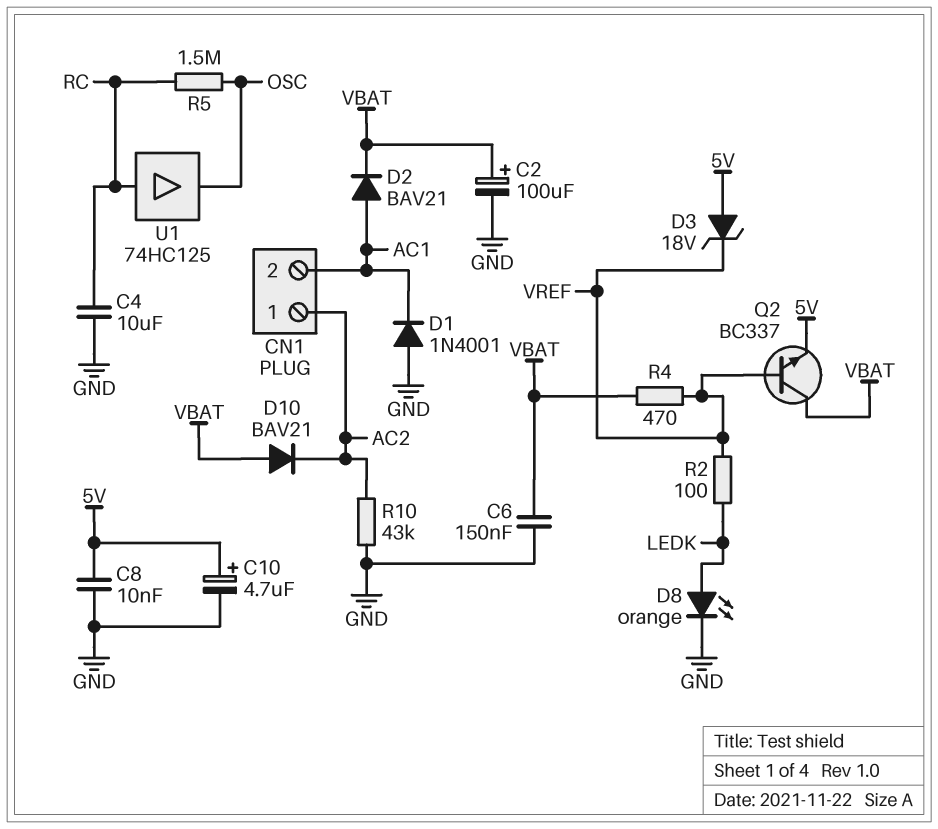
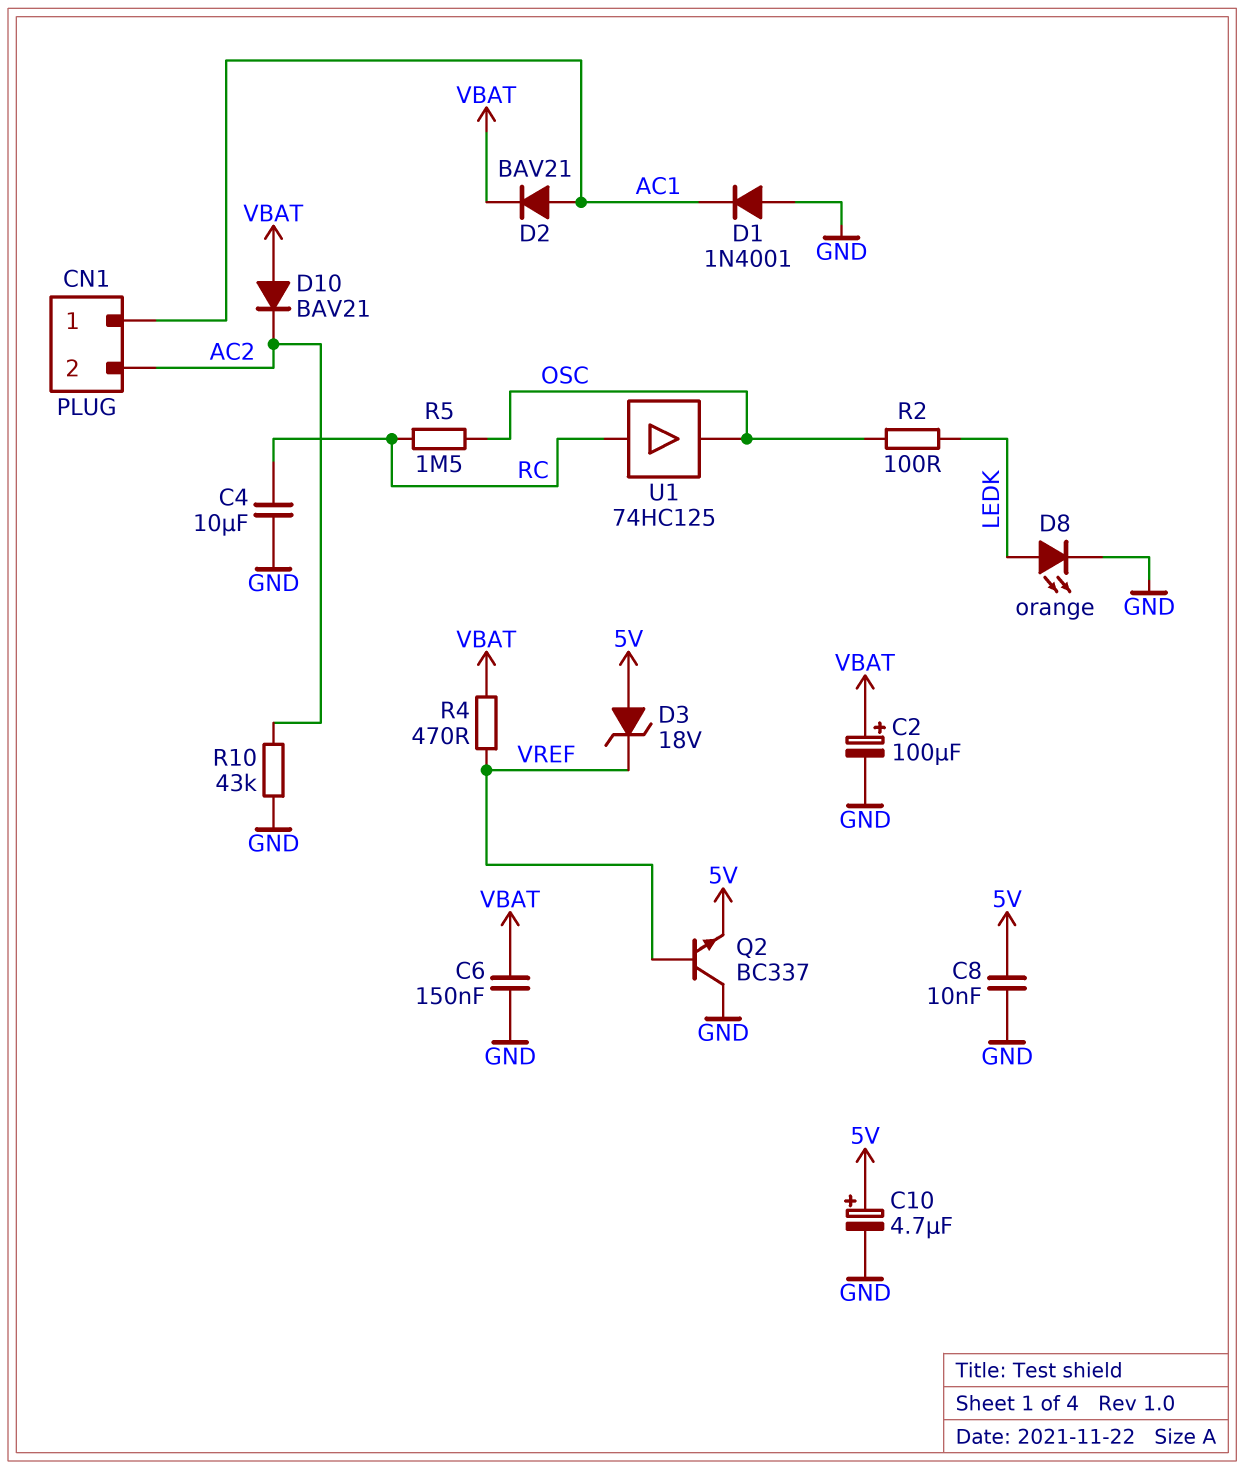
CN1 pin 1: AC2 -> AC1
CN1 pin 2: AC1 -> AC2
Q2: NPN BC337 (B VREF, C VBAT, E 5V) -> NPN BC337 (B VREF, C GND, E 5V)
R2: 100 (LEDK, VREF) -> 100 (LEDK, OSC)

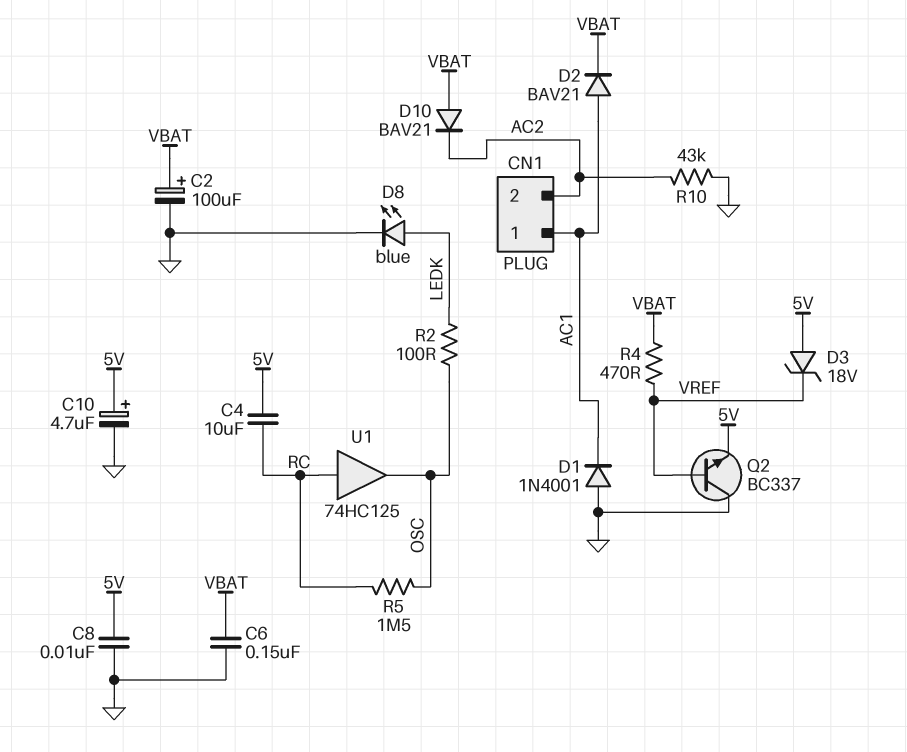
C4: 10uF (GND, RC) -> 10uF (5V, RC)
D8: LED orange (A LEDK, K GND) -> LED blue (A LEDK, K GND)

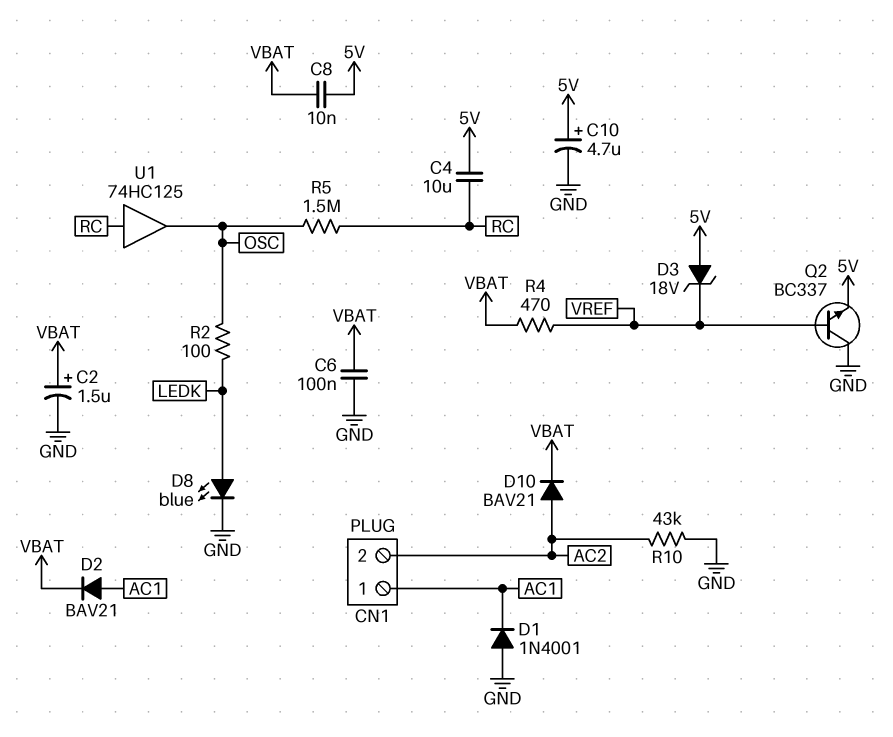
C2: 100uF (plus VBAT, minus GND) -> 1.5uF (plus VBAT, minus GND)
C6: 150nF (GND, VBAT) -> 100nF (GND, VBAT)
C8: 10nF (5V, GND) -> 10nF (5V, VBAT)
D10: diode BAV21 (A VBAT, K AC2) -> diode BAV21 (A AC2, K VBAT)

